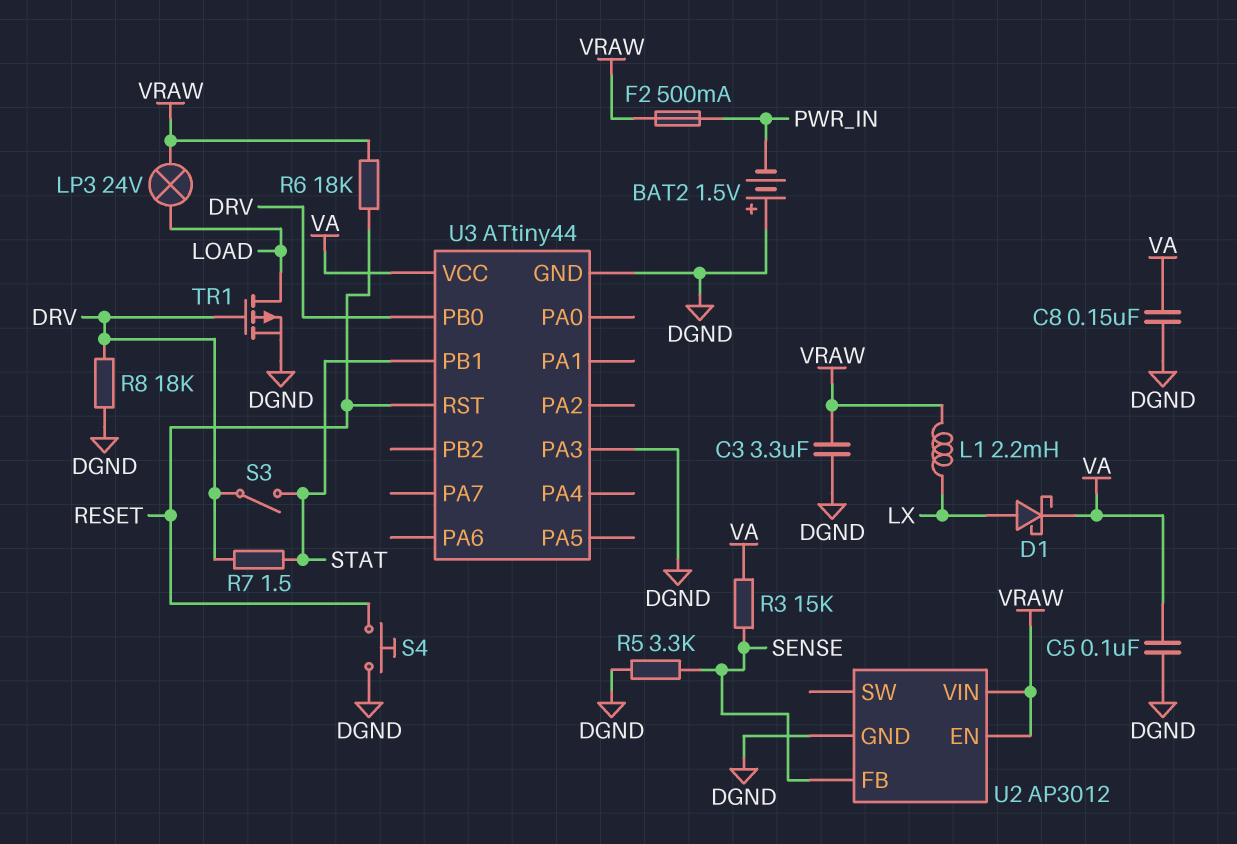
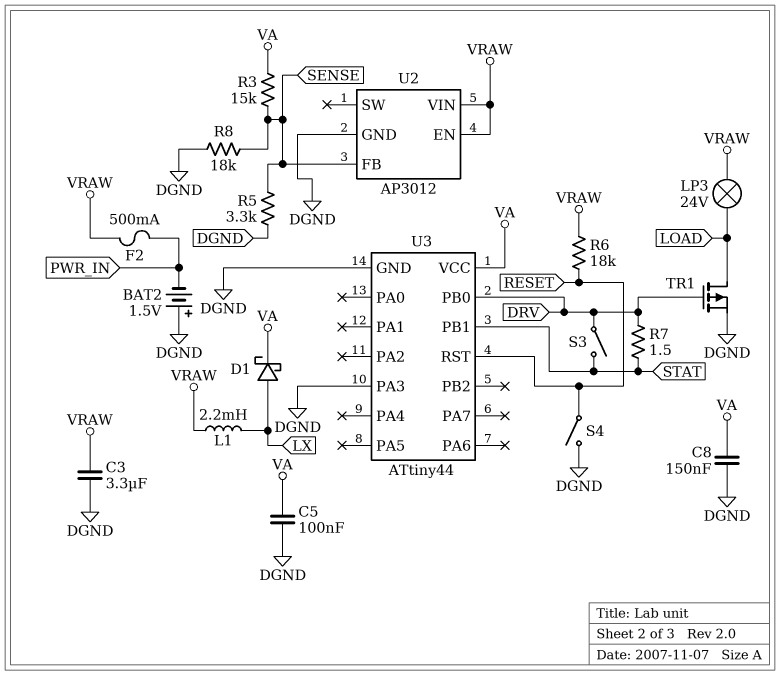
R8: 18k (DGND, DRV) -> 18k (DGND, SENSE)
S4: button (DGND, RESET) -> switch (DGND, RESET)

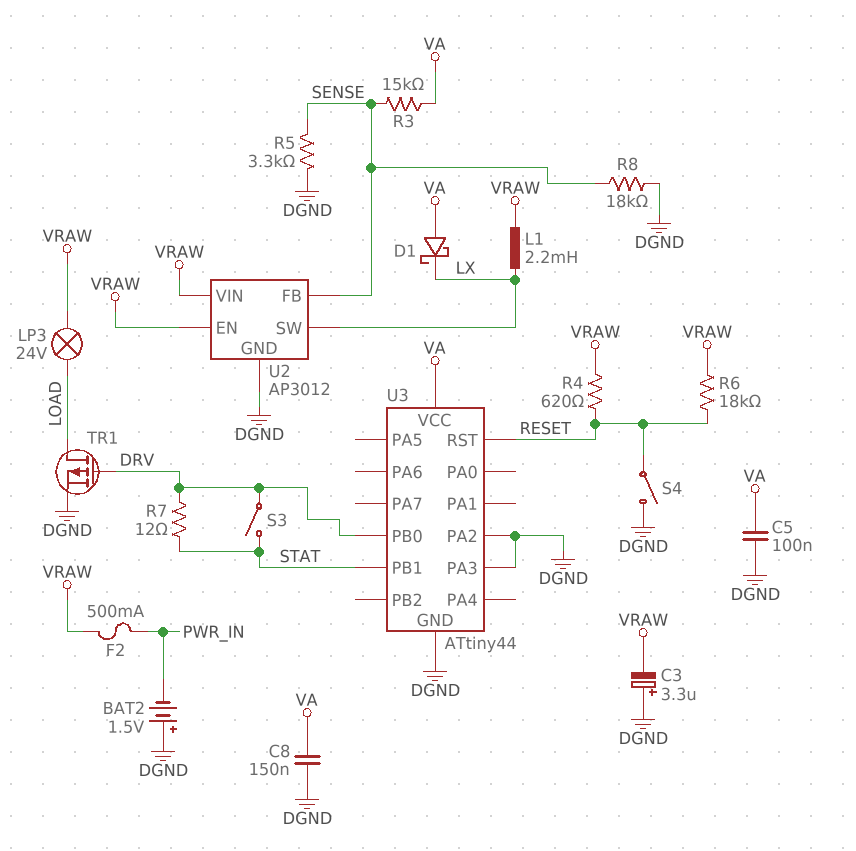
C3: 3.3uF (DGND, VRAW) -> 3.3uF (plus DGND, minus VRAW)
D1: schottky (A LX, K VA) -> schottky (A VA, K LX)
R4: none -> 620 (RESET, VRAW)
R7: 1.5 (DRV, STAT) -> 12 (DRV, STAT)
U2 pin SW: none -> LX
U3 pin PA2: none -> DGND

